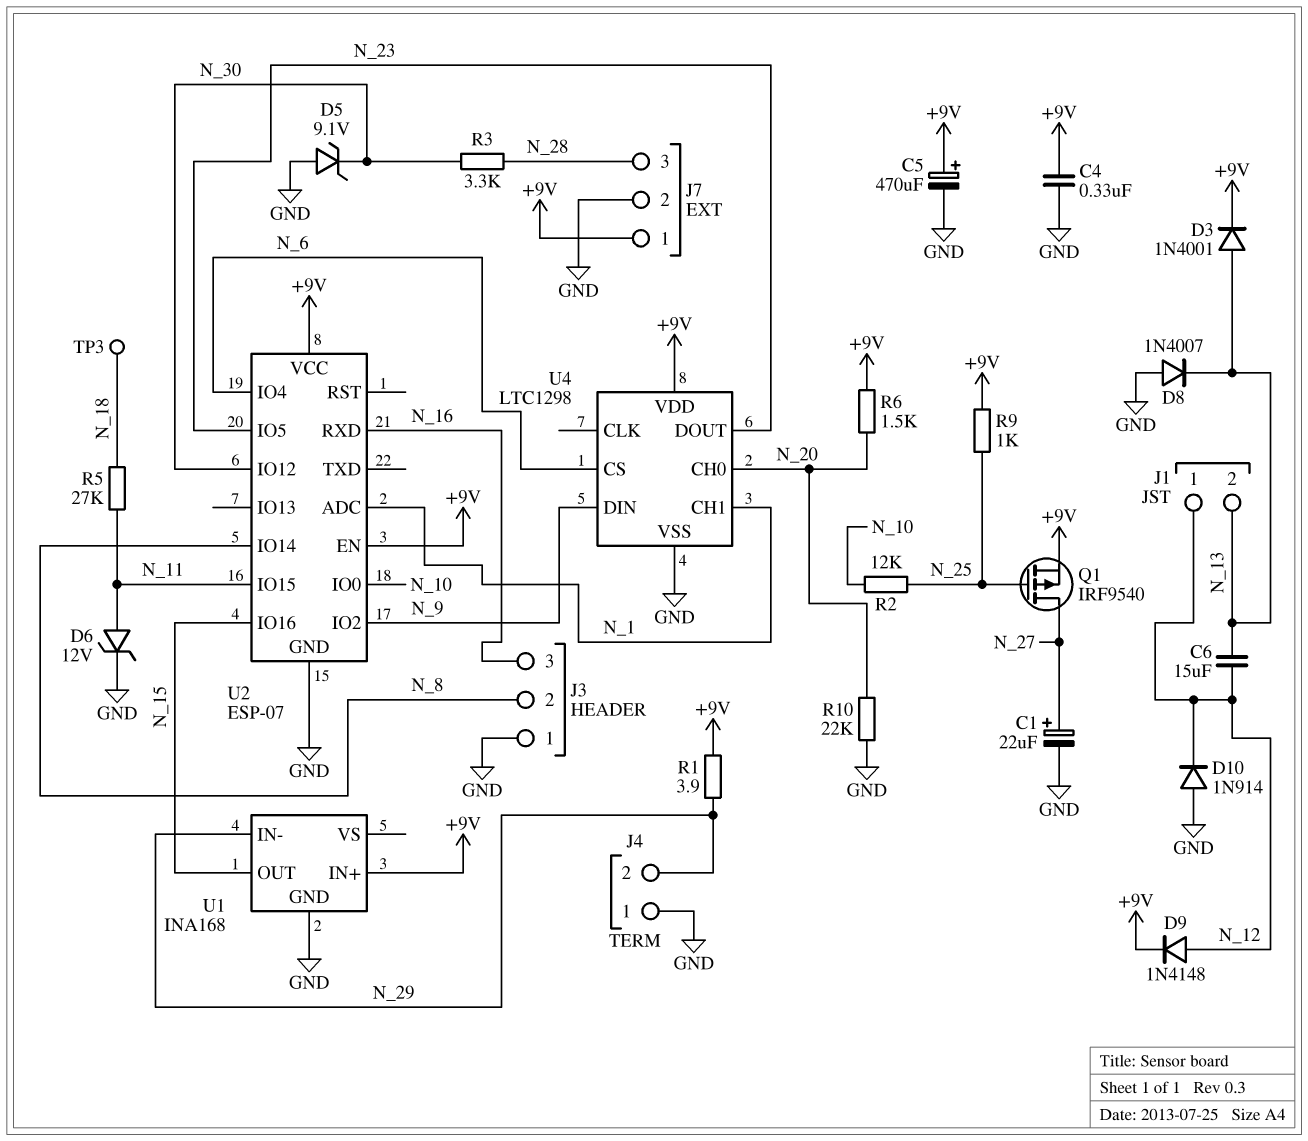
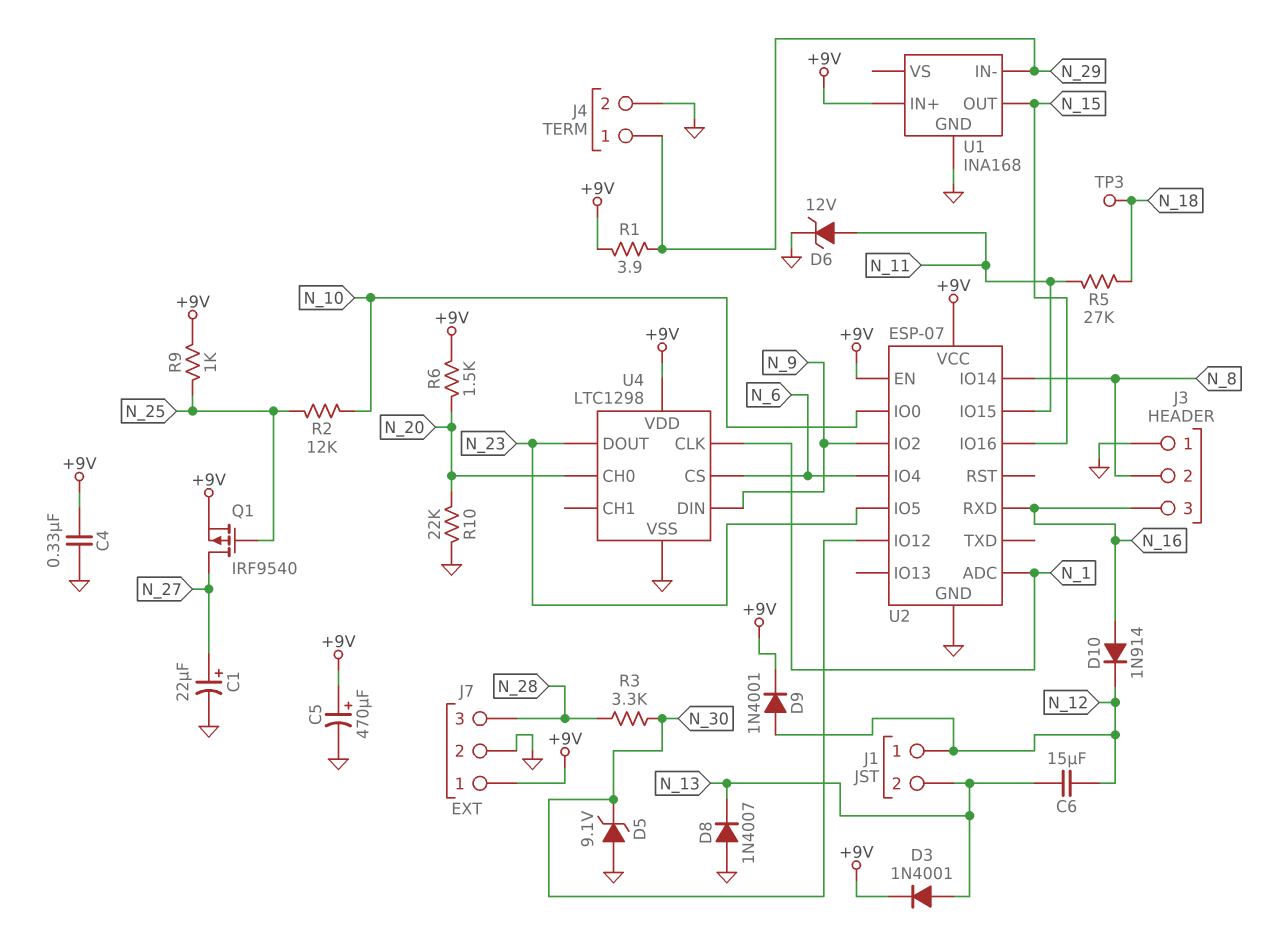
D9: diode 1N4148 (A N_12, K +9V) -> diode 1N4001 (A N_12, K +9V)
D10: diode 1N914 (A GND, K N_12) -> diode 1N914 (A N_16, K N_12)
J4 pin 1: GND -> N_29
J4 pin 2: N_29 -> GND
U4 pin CH1: N_1 -> none
U4 pin CLK: none -> N_1

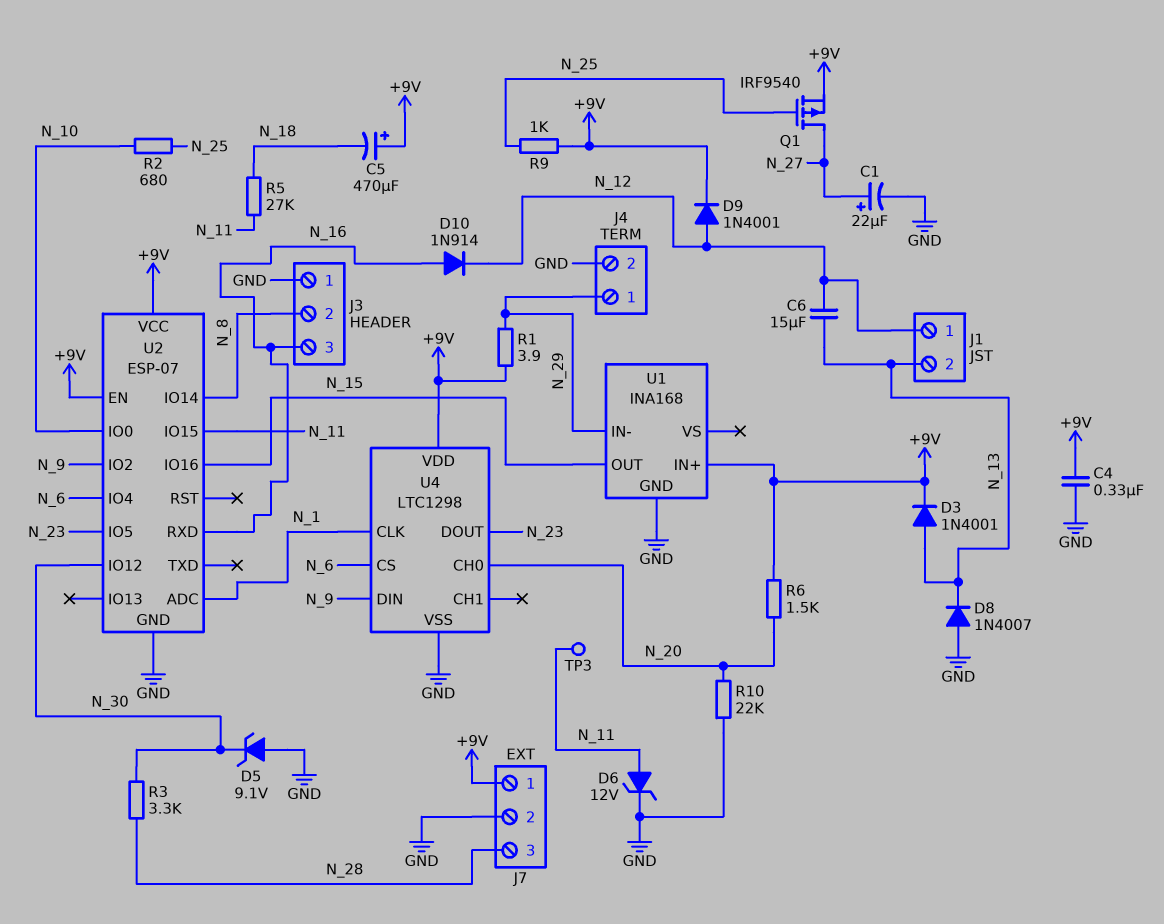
C5: 470uF (plus +9V, minus GND) -> 470uF (plus +9V, minus N_18)
R2: 12k (N_10, N_25) -> 680 (N_10, N_25)
TP3: test point (N_18) -> test point (N_11)

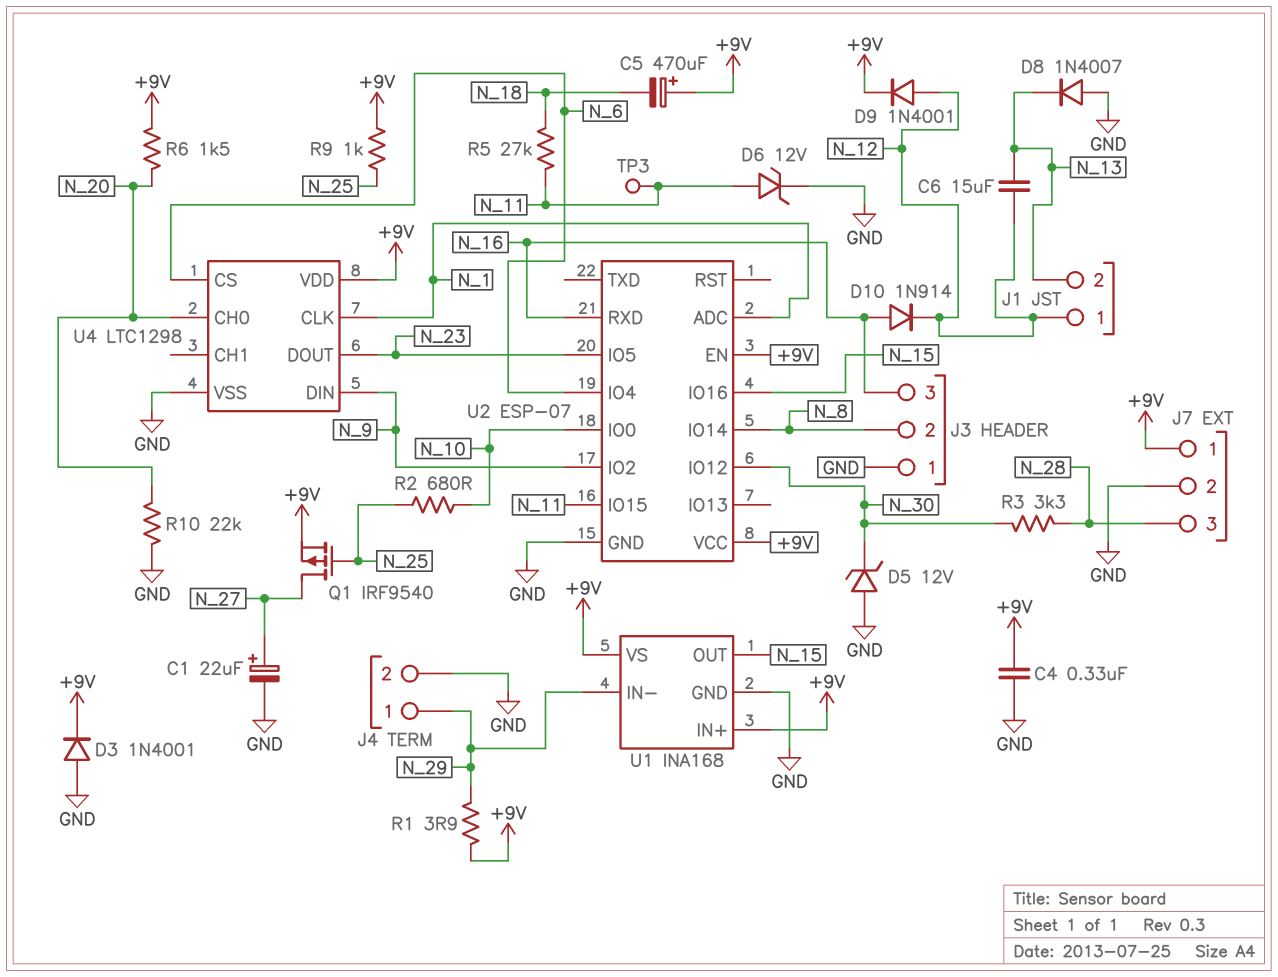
D3: diode 1N4001 (A N_13, K +9V) -> diode 1N4001 (A GND, K +9V)
D5: zener 9.1V (A GND, K N_30) -> zener 12V (A GND, K N_30)
U1 pin VS: none -> +9V

